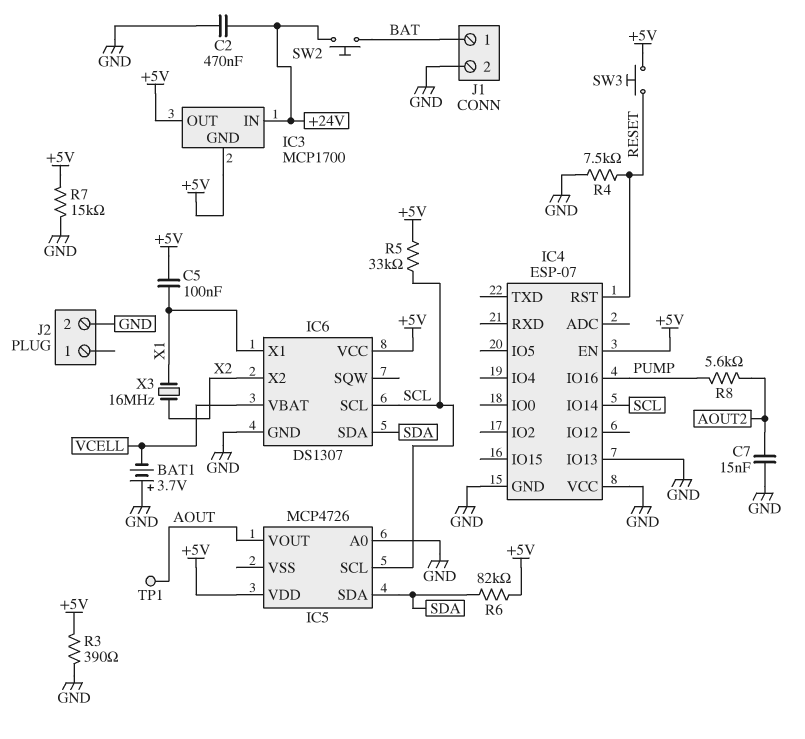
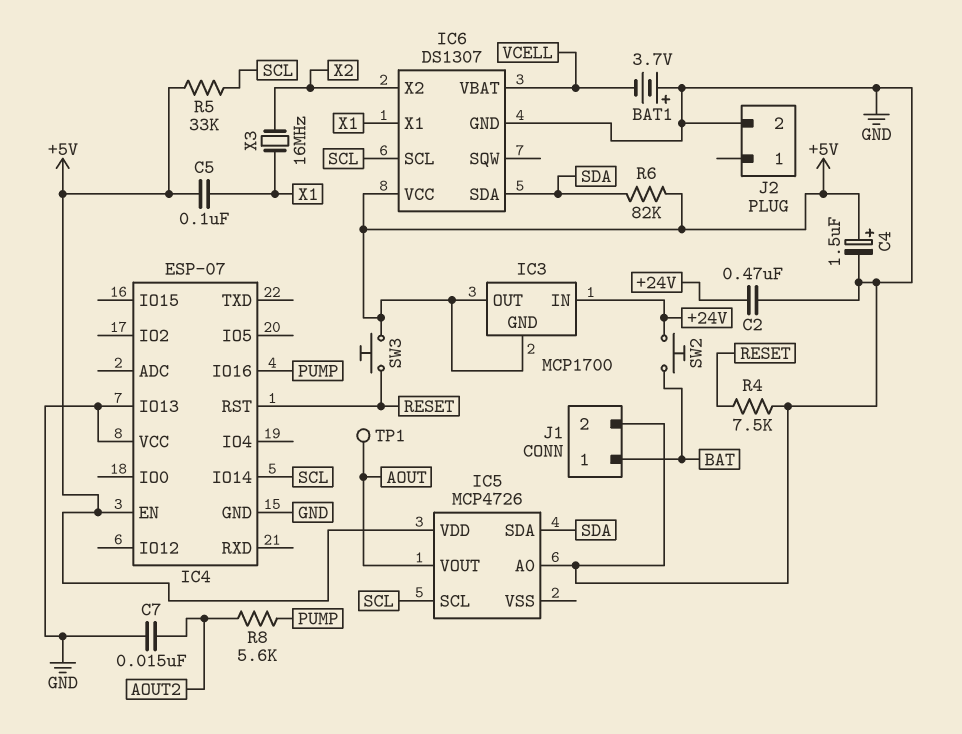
C4: none -> 1.5uF (plus +5V, minus GND)
R3: 390 (+5V, GND) -> none
R7: 15k (+5V, GND) -> none

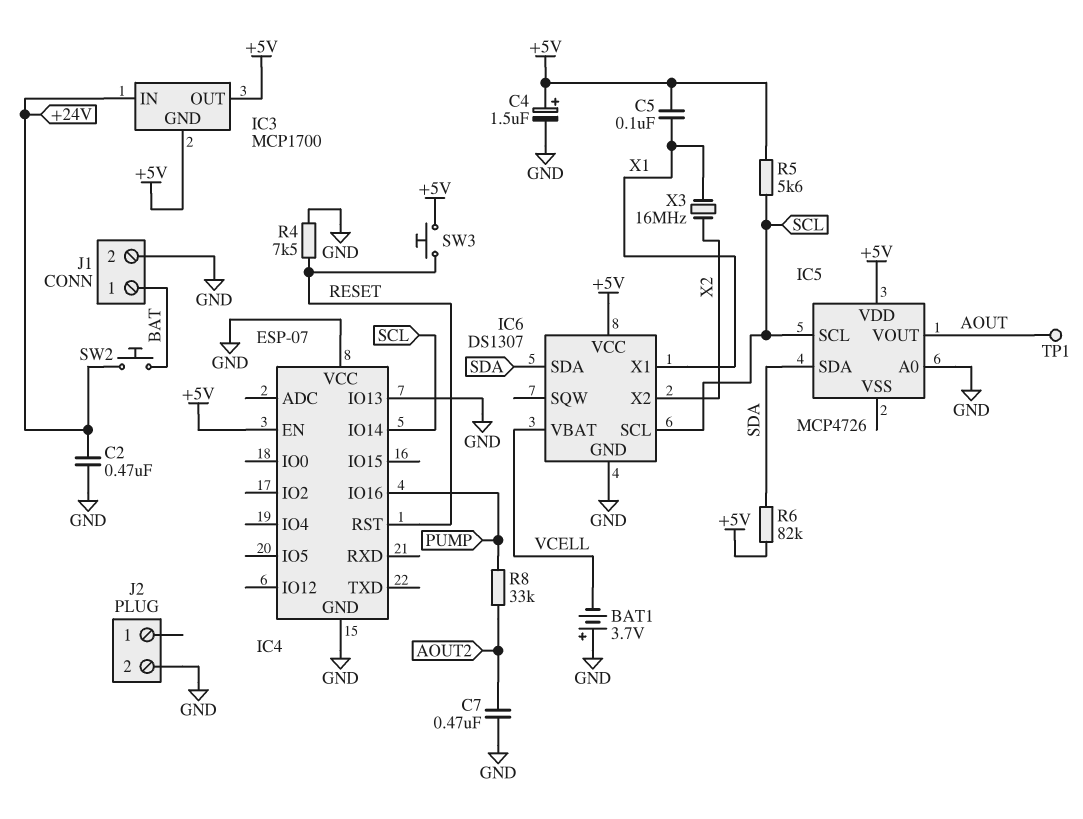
C7: 15nF (AOUT2, GND) -> 470nF (AOUT2, GND)
R5: 33k (+5V, SCL) -> 5.6k (+5V, SCL)
R8: 5.6k (AOUT2, PUMP) -> 33k (AOUT2, PUMP)

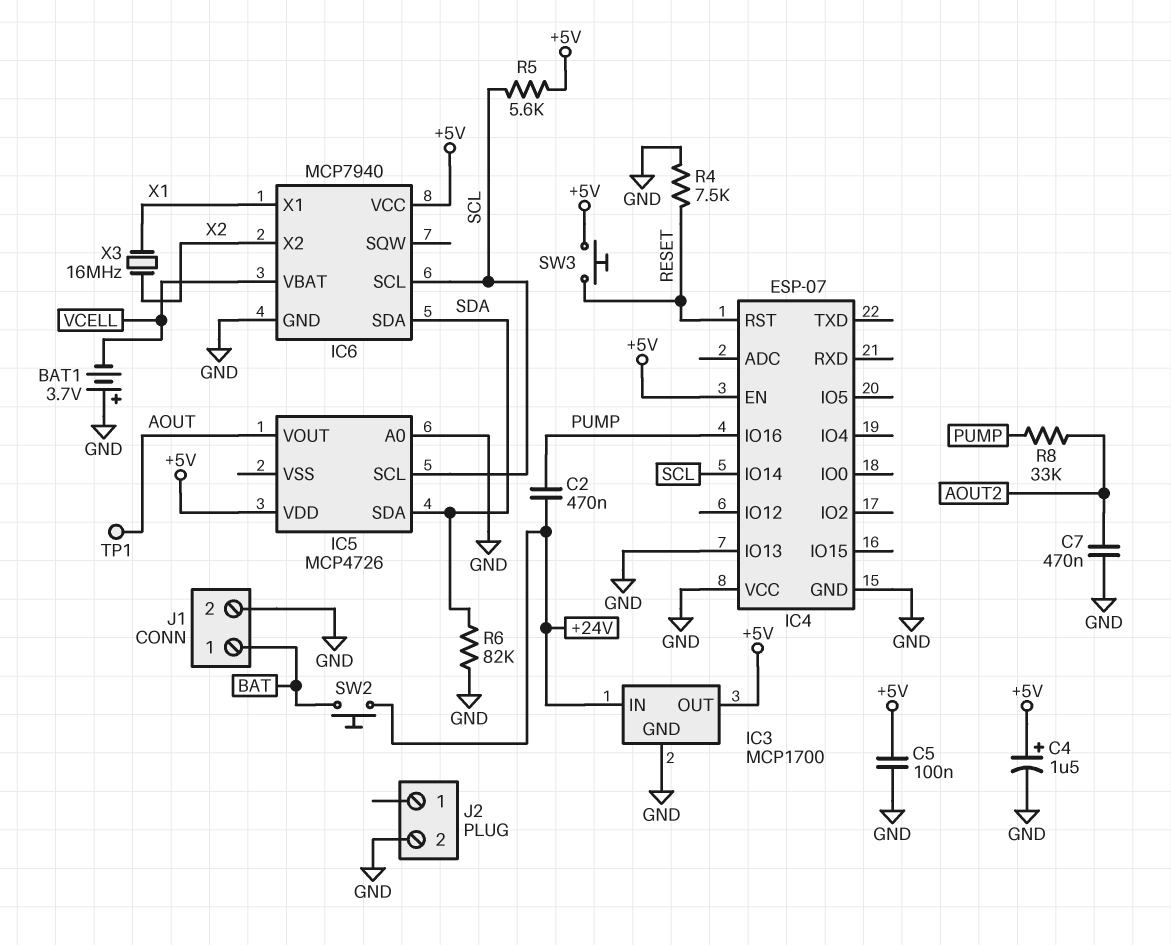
C2: 470nF (+24V, GND) -> 470nF (+24V, PUMP)
C5: 100nF (+5V, X1) -> 100nF (+5V, GND)
IC3 pin GND: +5V -> GND
IC6: DS1307 -> MCP7940
R6: 82k (+5V, SDA) -> 82k (GND, SDA)

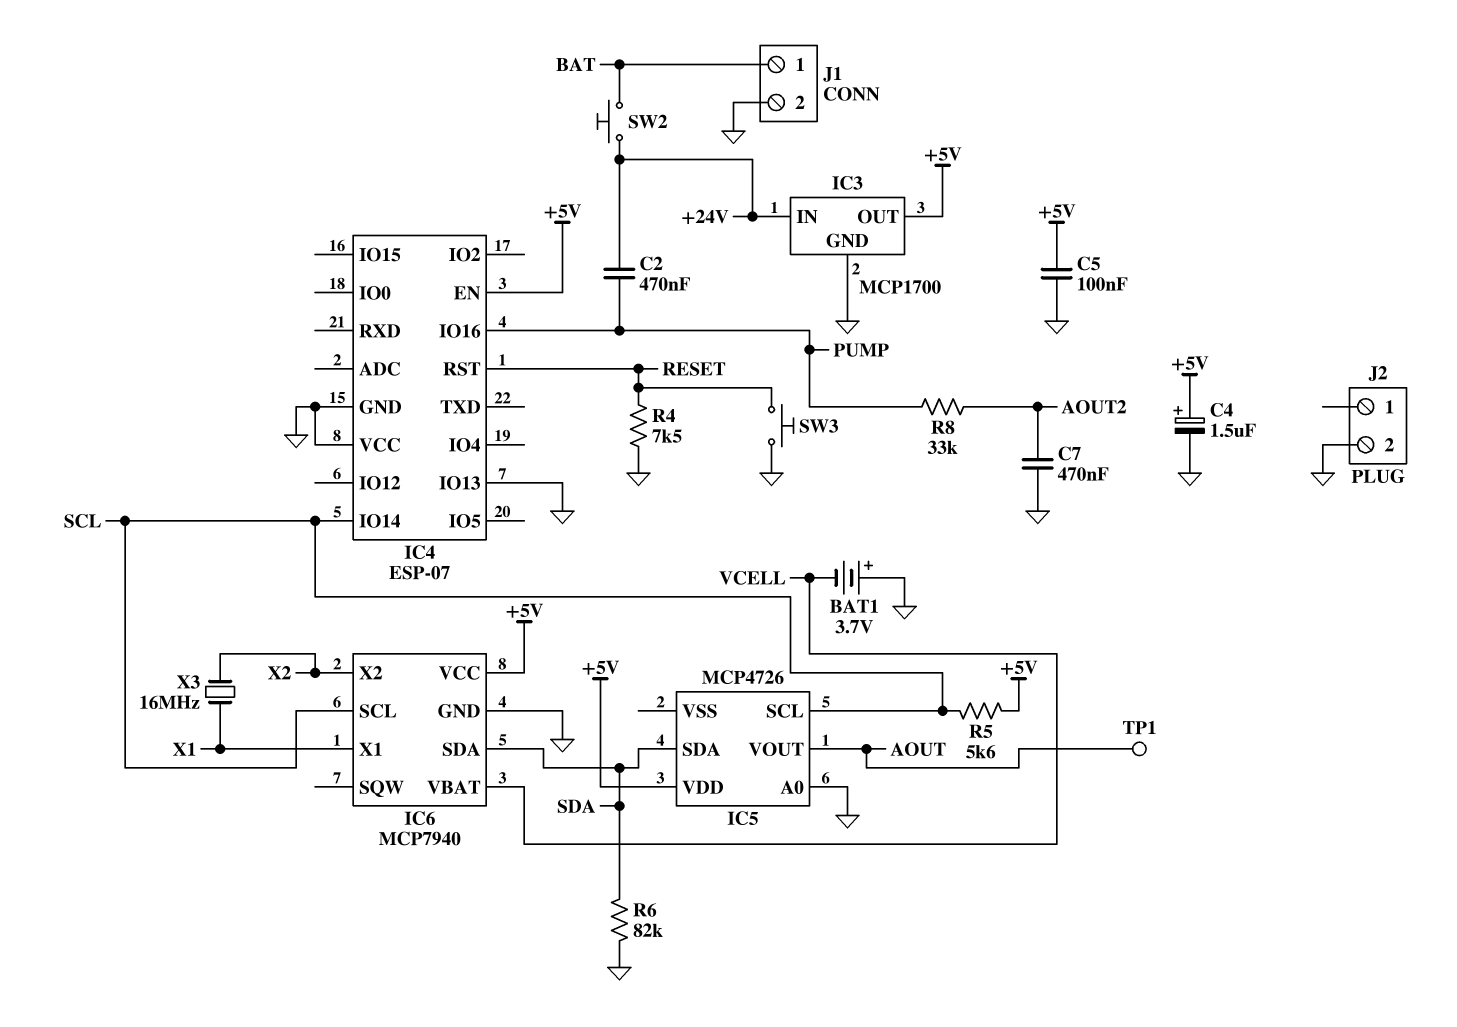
SW3: button (+5V, RESET) -> button (GND, RESET)

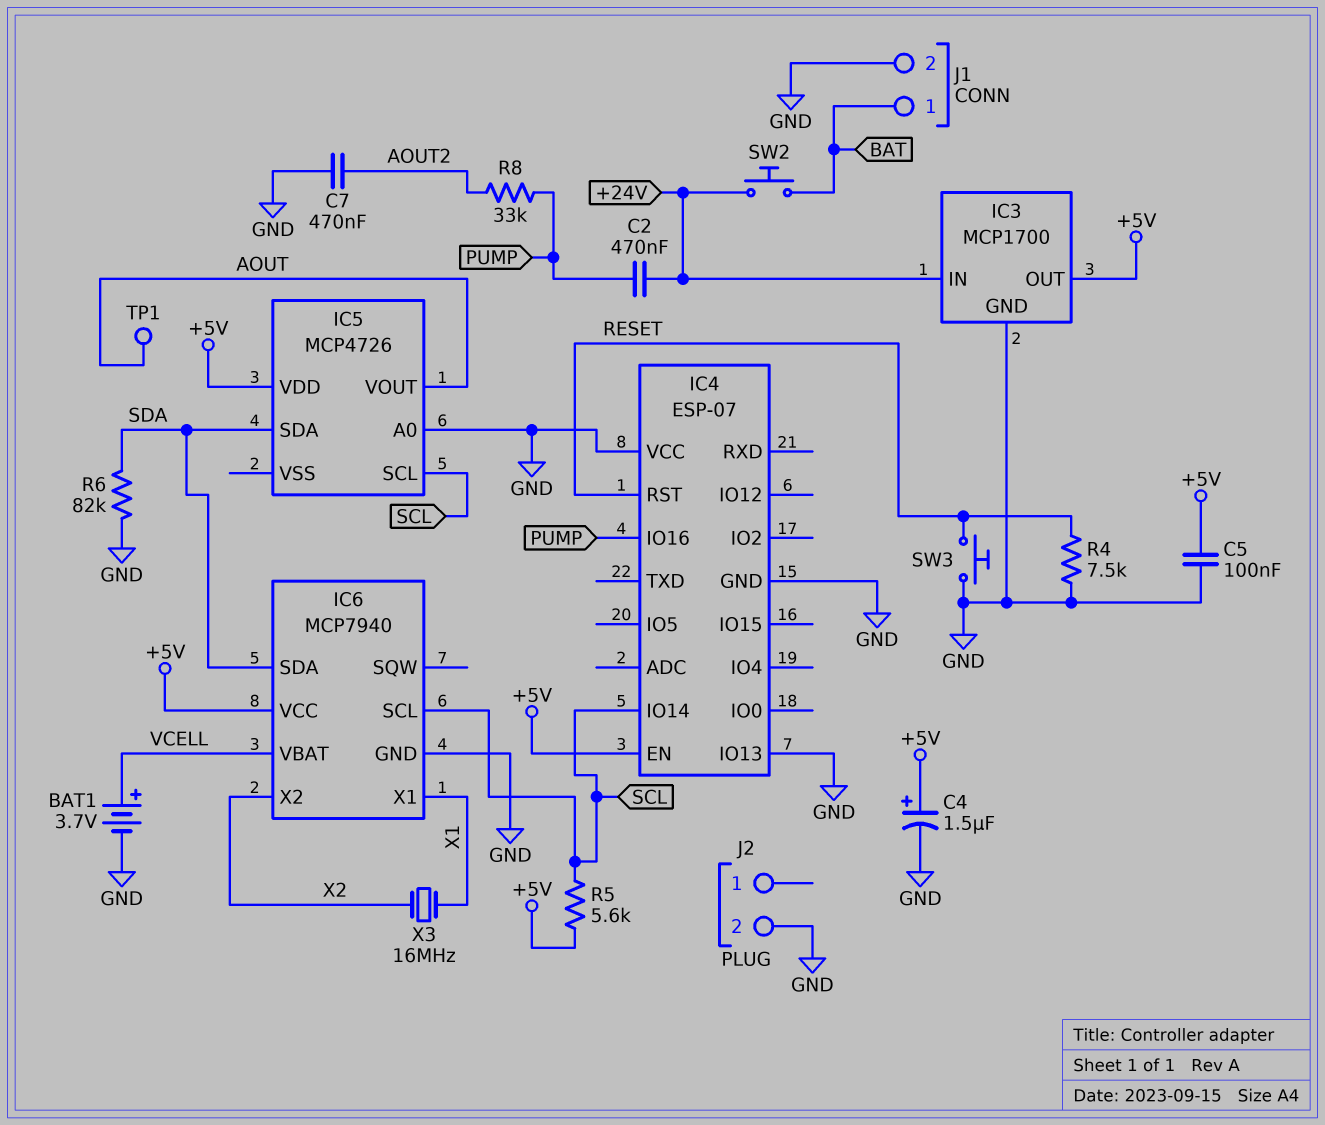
BAT1: 3.7V (plus GND, minus VCELL) -> 3.7V (plus VCELL, minus GND)

